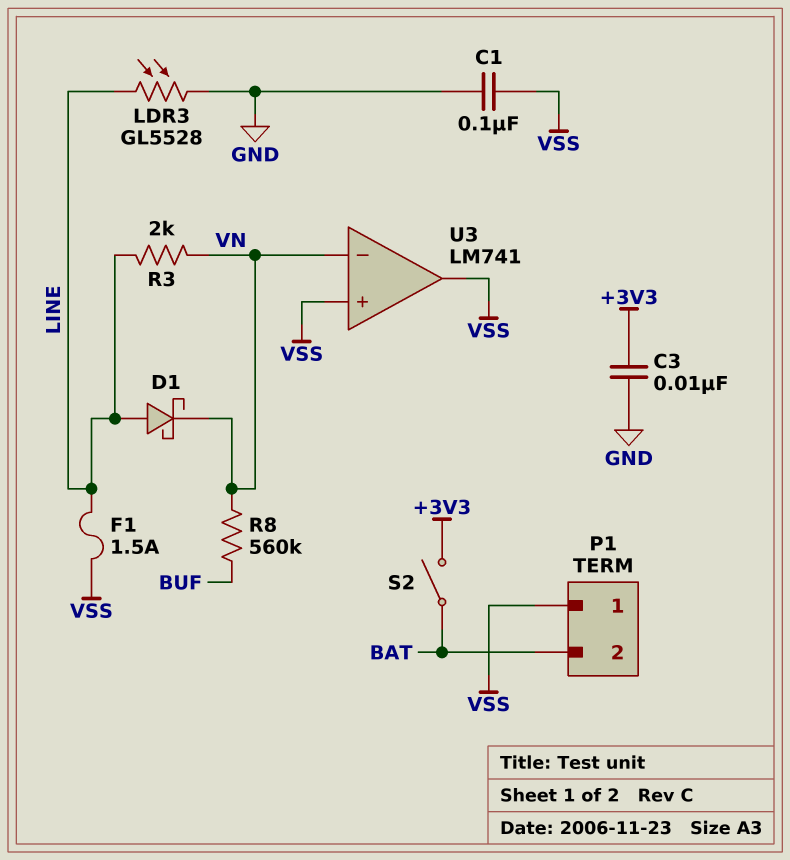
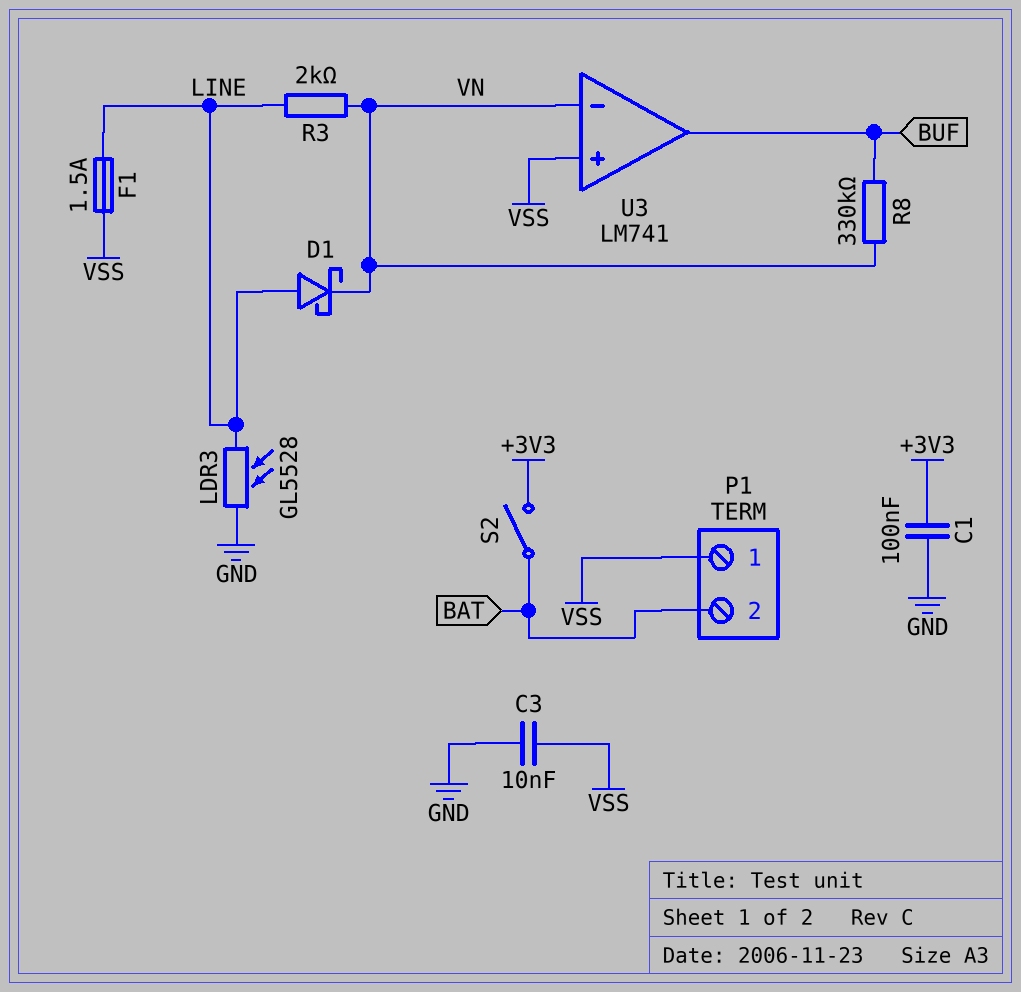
C1: 100nF (GND, VSS) -> 100nF (+3V3, GND)
C3: 10nF (+3V3, GND) -> 10nF (GND, VSS)
R8: 560k (BUF, VN) -> 330k (BUF, VN)
U3 pin out: VSS -> BUF

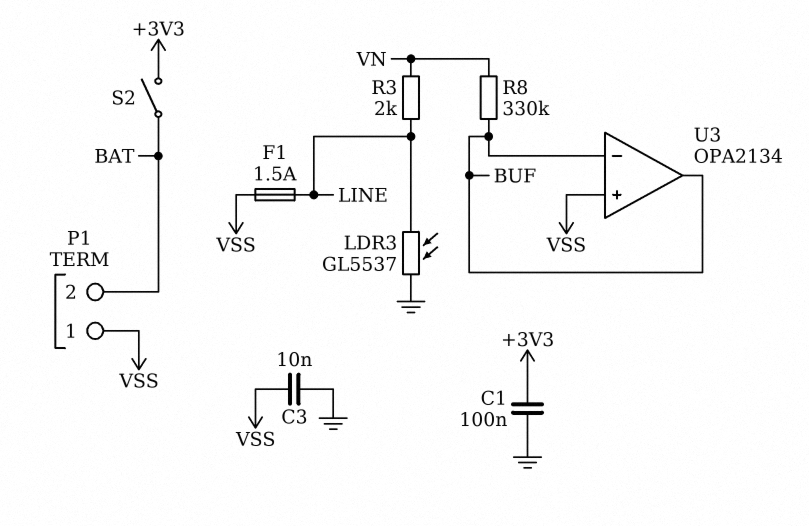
D1: schottky (A LINE, K VN) -> none
LDR3: GL5528 (GND, LINE) -> GL5537 (GND, LINE)
U3: LM741 -> OPA2134
U3 pin in-: VN -> BUF

